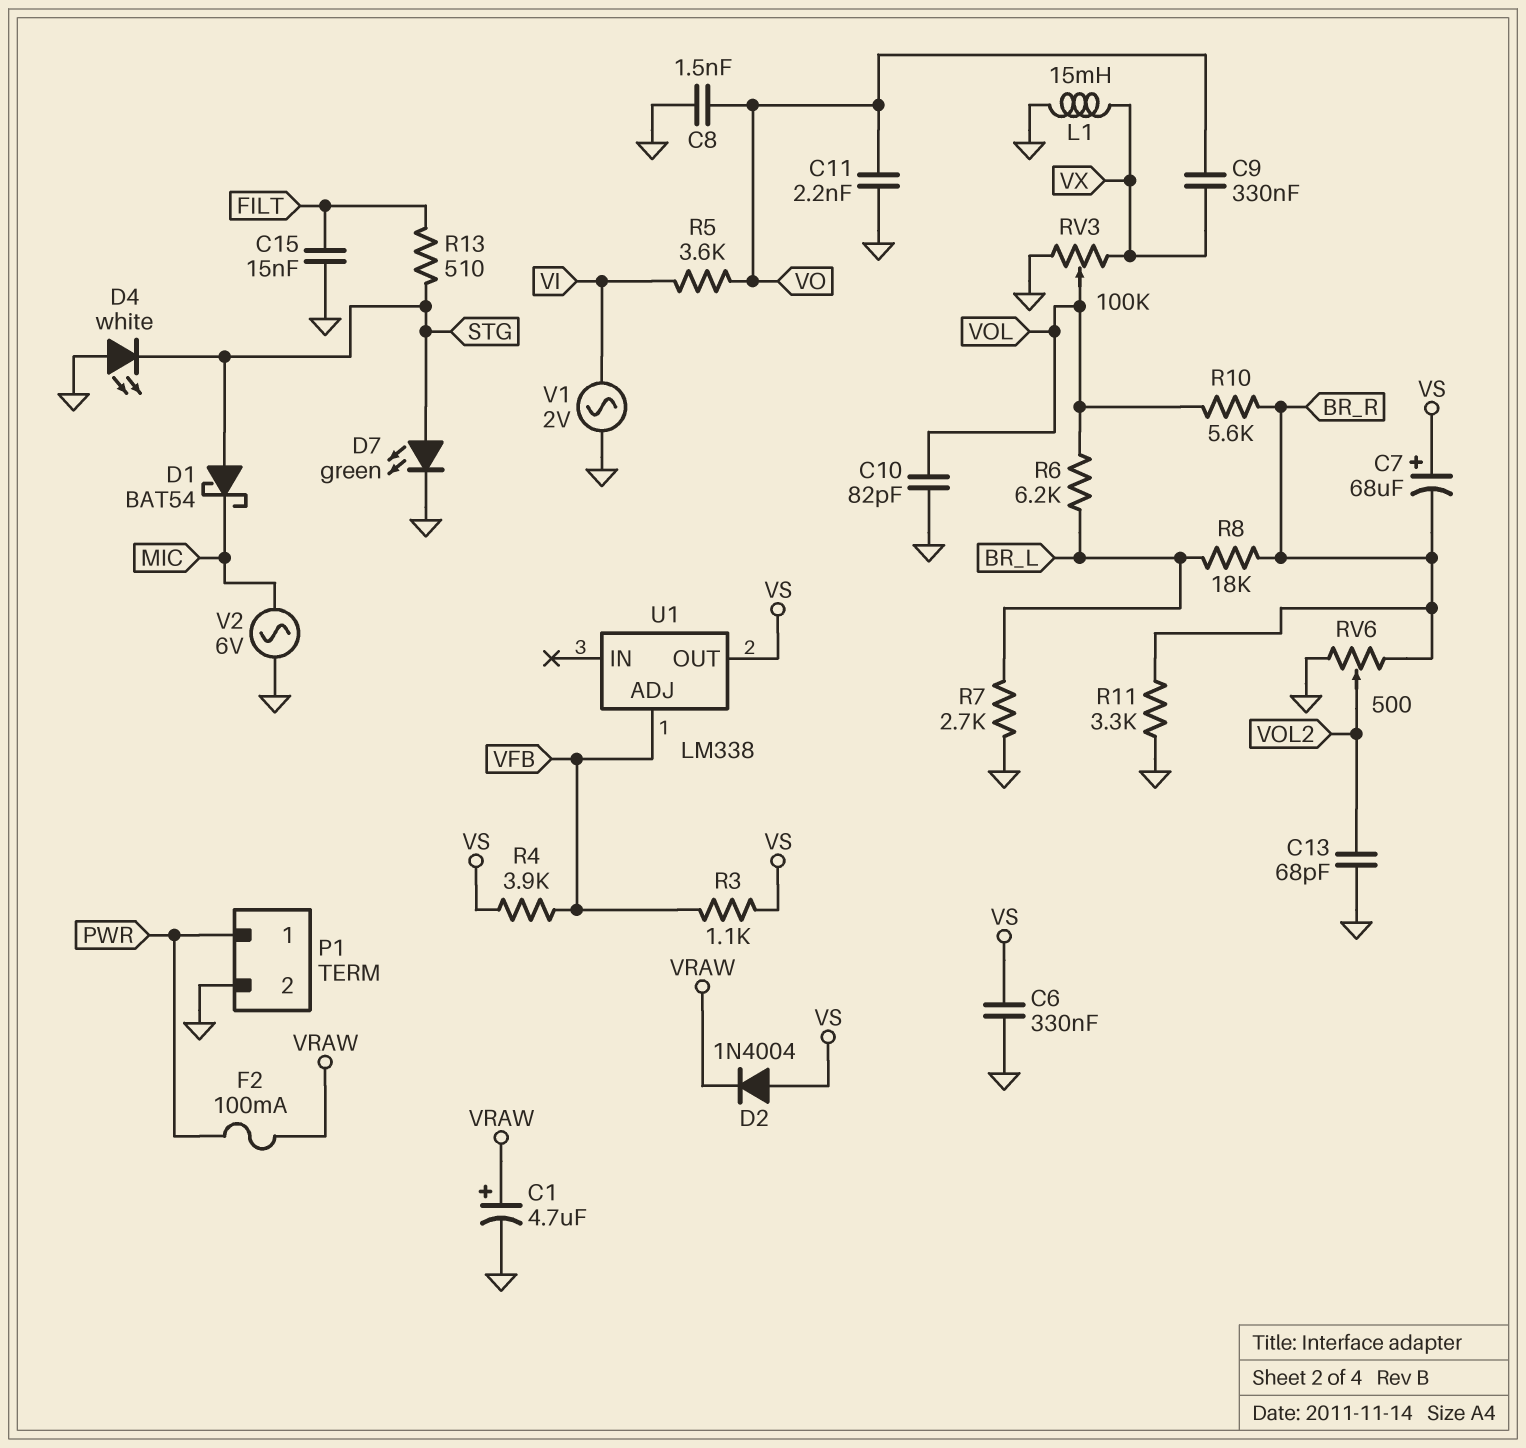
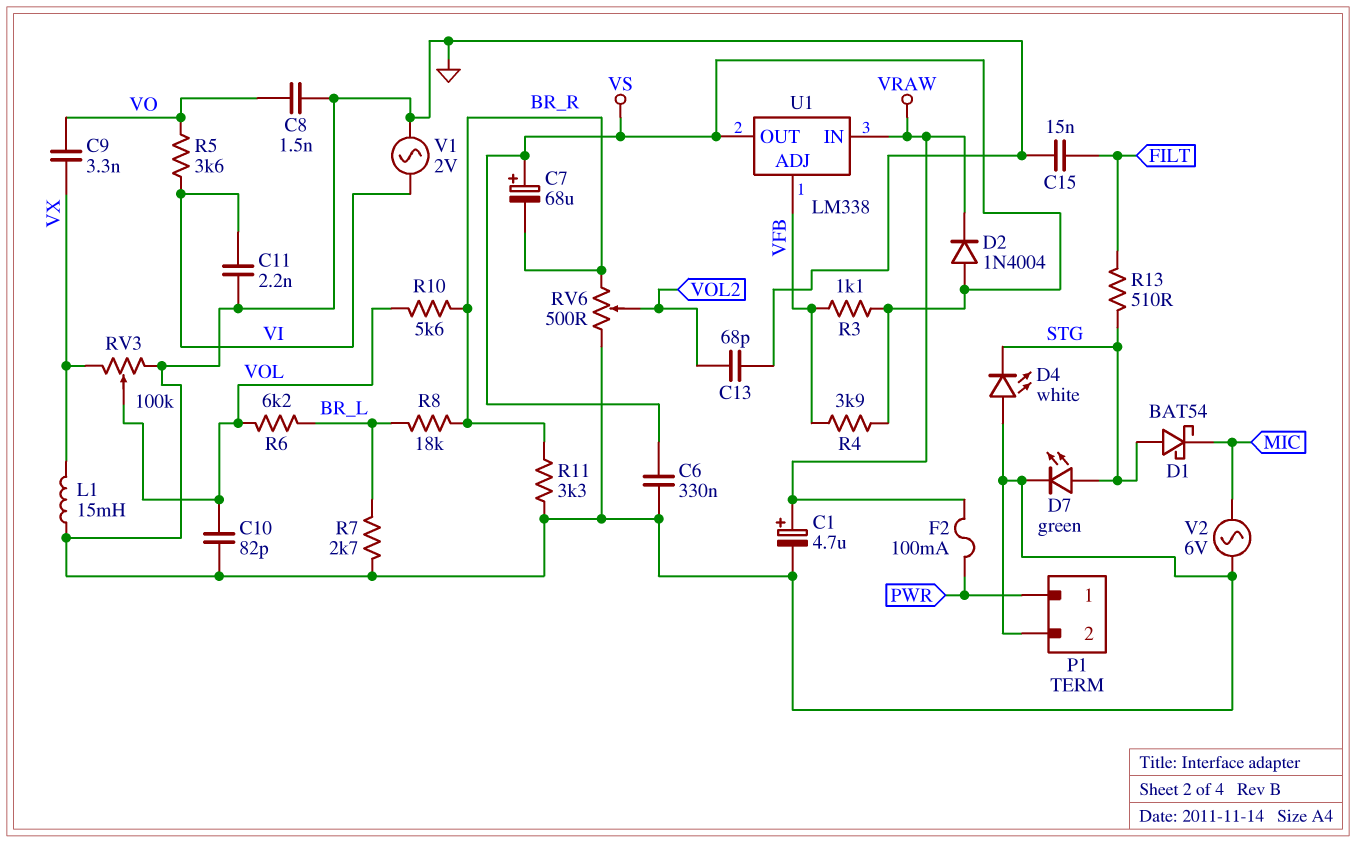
C9: 330nF (VO, VX) -> 3.3nF (VO, VX)
C11: 2.2nF (GND, VO) -> 2.2nF (GND, VI)
U1 pin IN: none -> VRAW

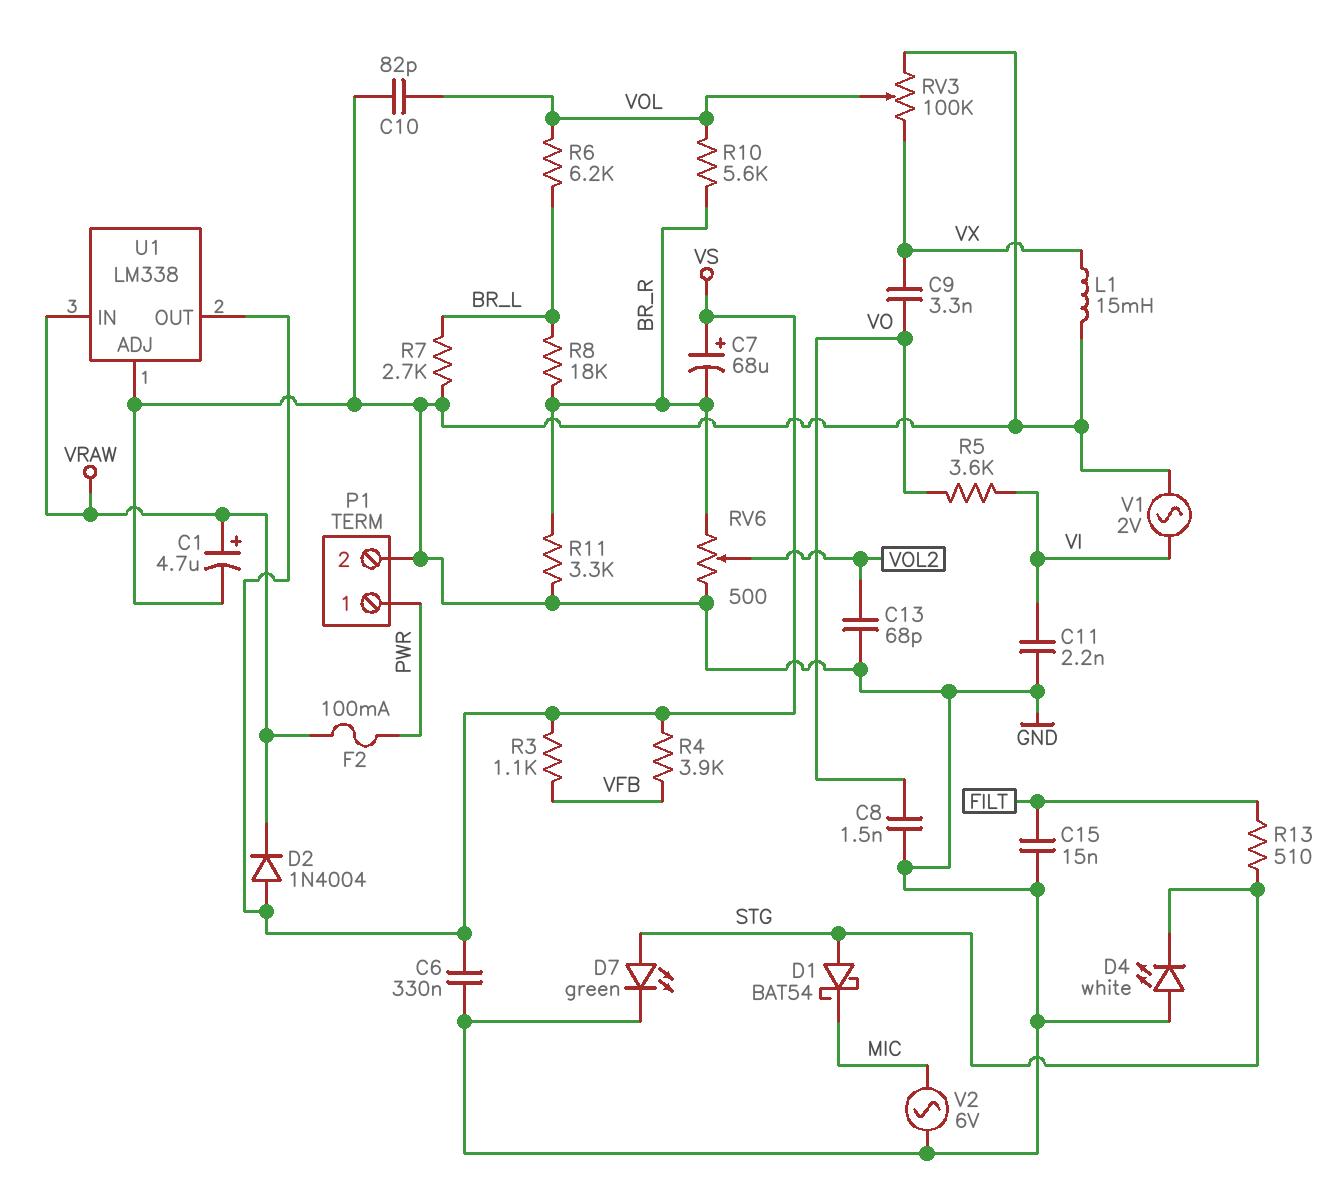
U1 pin ADJ: VFB -> GND

